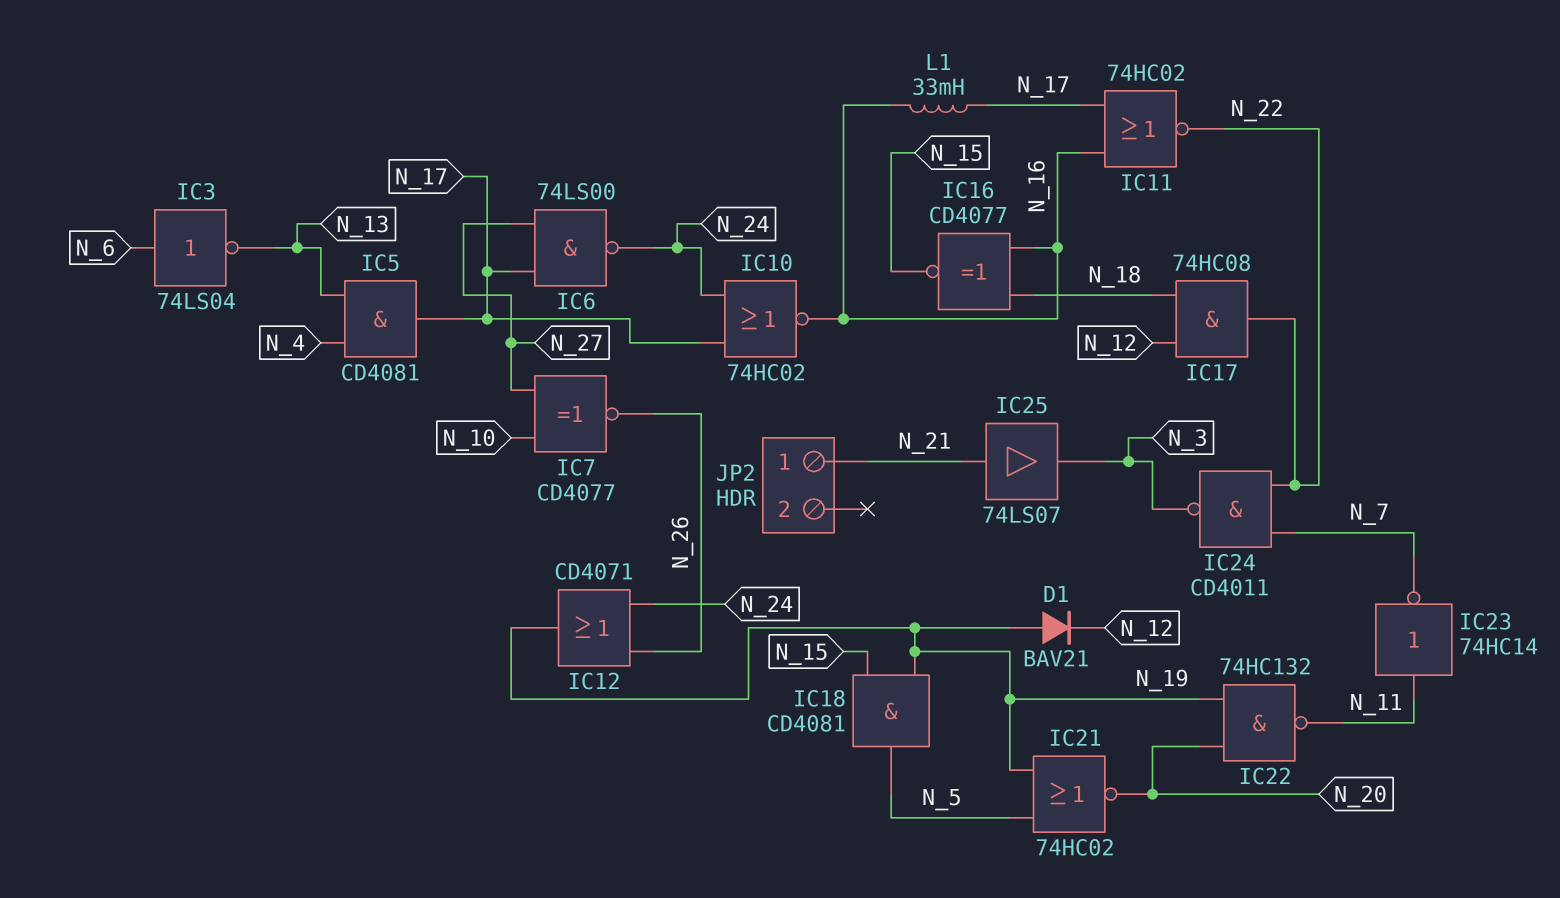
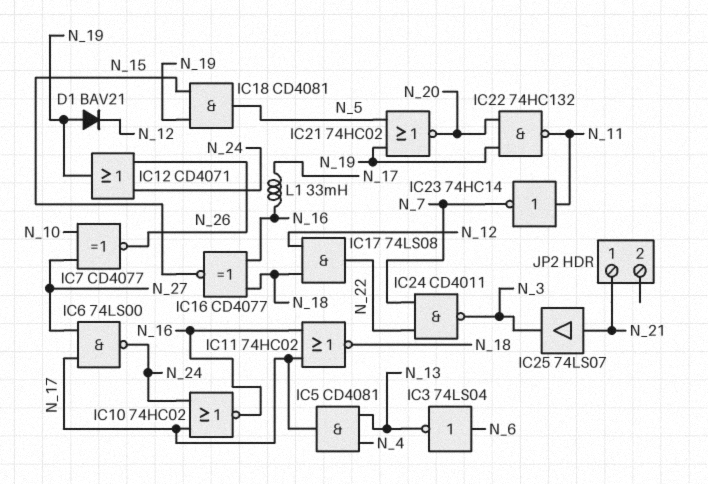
IC11: NOR 74HC02 (in N_16, in N_17, out N_22) -> NOR 74HC02 (in N_16, in N_17, out N_18)
IC17: AND 74HC08 (in N_12, in N_18, out N_22) -> AND 74LS08 (in N_12, in N_18, out N_22)

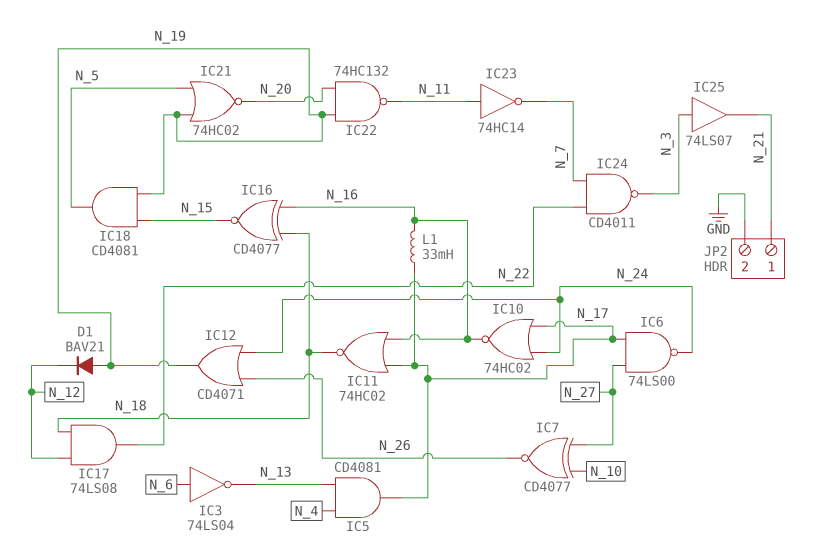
IC25: buffer 74LS07 (in N_21, out N_3) -> buffer 74LS07 (in N_3, out N_21)
JP2 pin 2: none -> GND

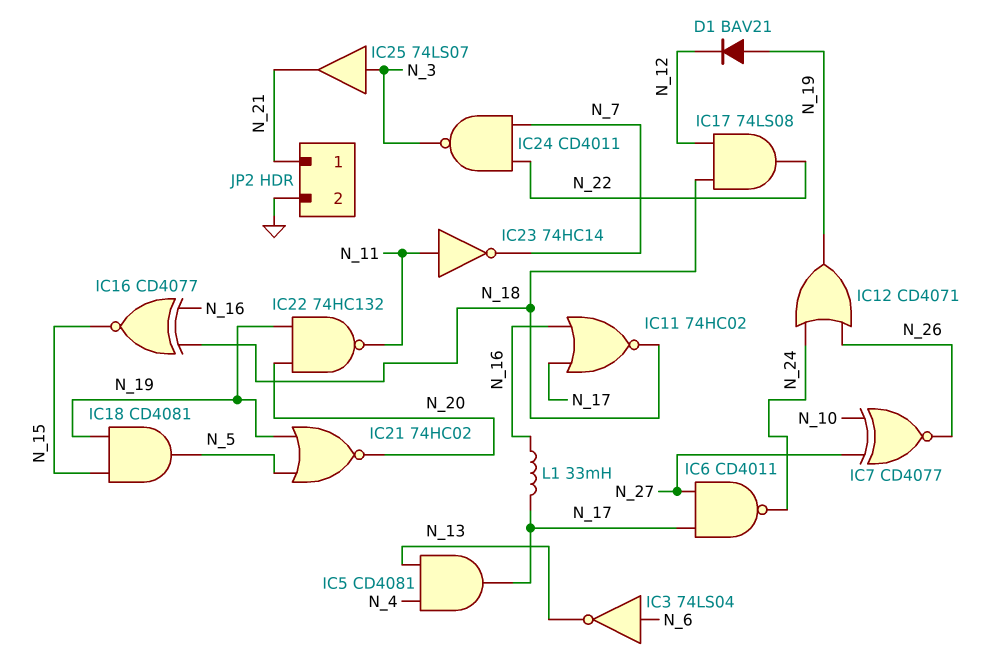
IC6: NAND 74LS00 (in N_17, in N_27, out N_24) -> NAND CD4011 (in N_17, in N_27, out N_24)
IC10: NOR 74HC02 (in N_17, in N_24, out N_16) -> none

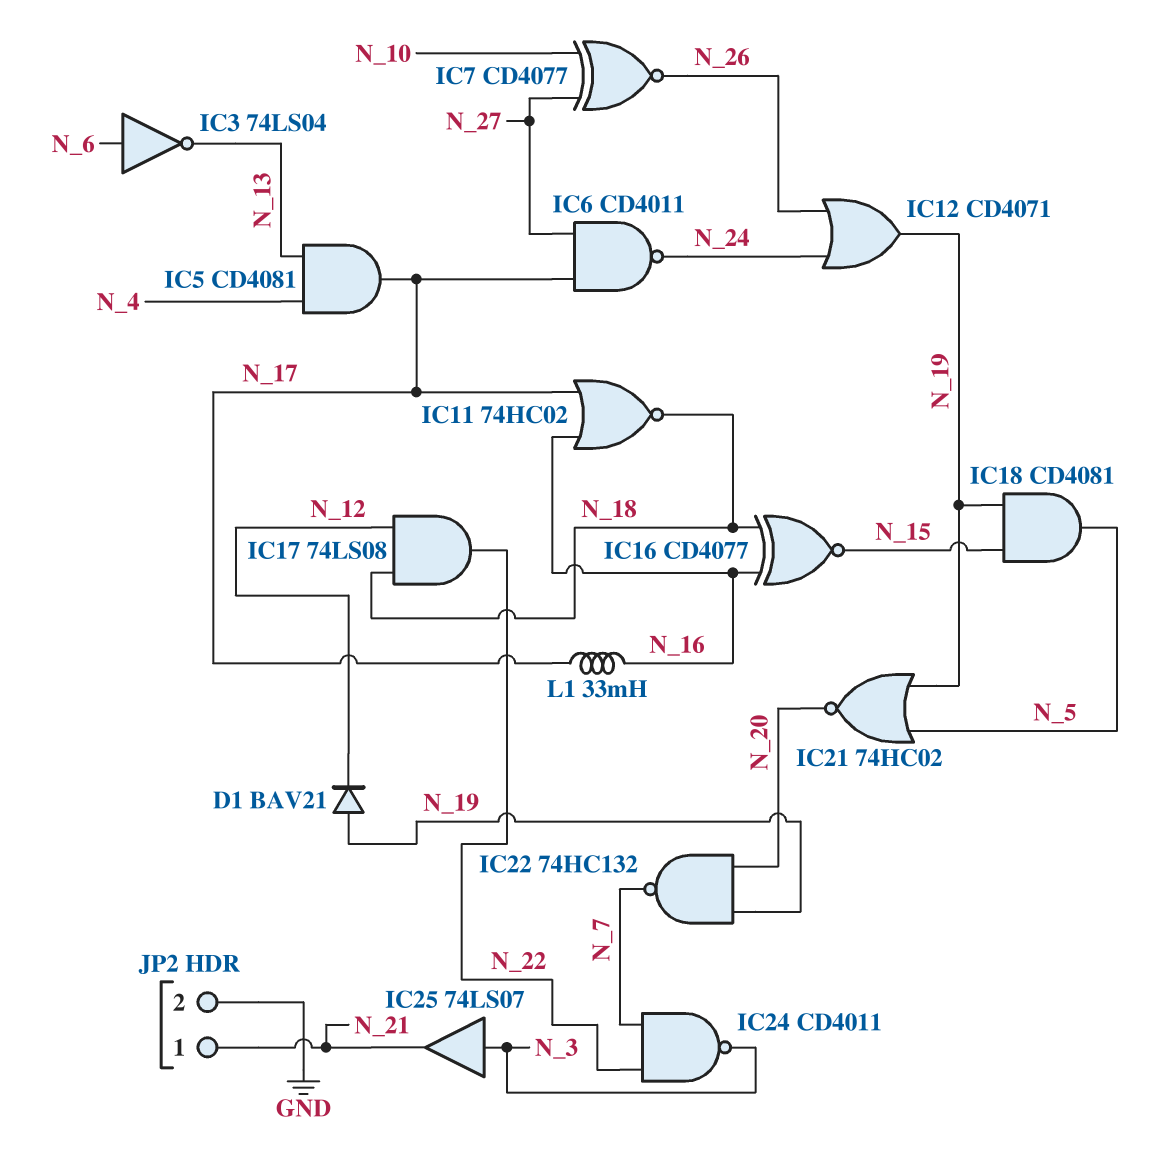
IC22: NAND 74HC132 (in N_19, in N_20, out N_11) -> NAND 74HC132 (in N_19, in N_20, out N_7)
IC23: NOT 74HC14 (in N_11, out N_7) -> none

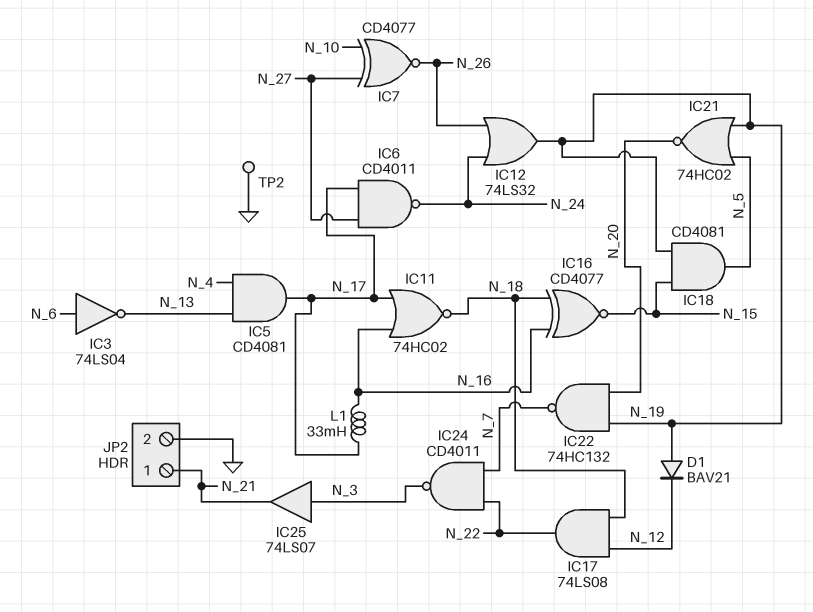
IC12: OR CD4071 (in N_24, in N_26, out N_19) -> OR 74LS32 (in N_24, in N_26, out N_19)
TP2: none -> test point (GND)

